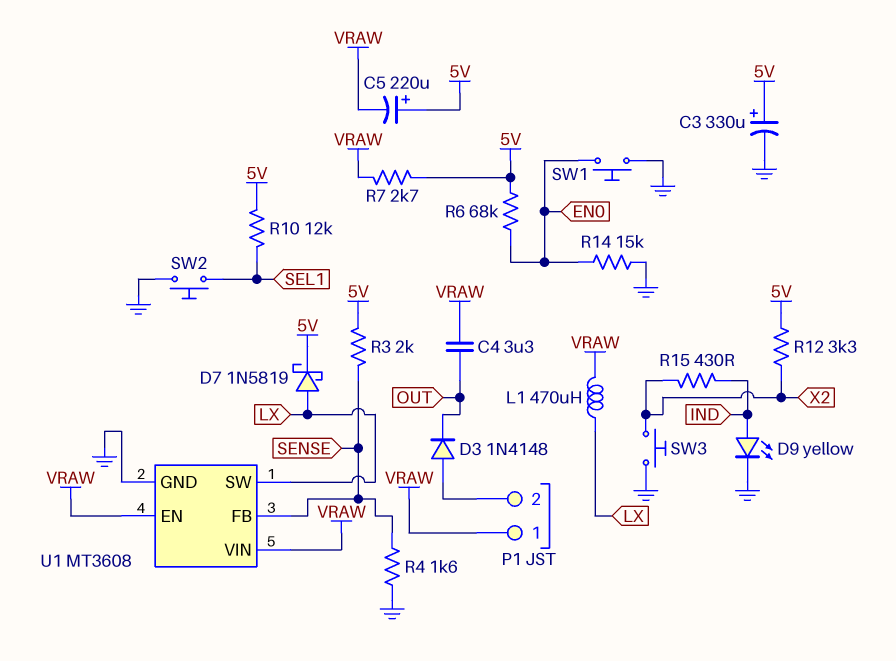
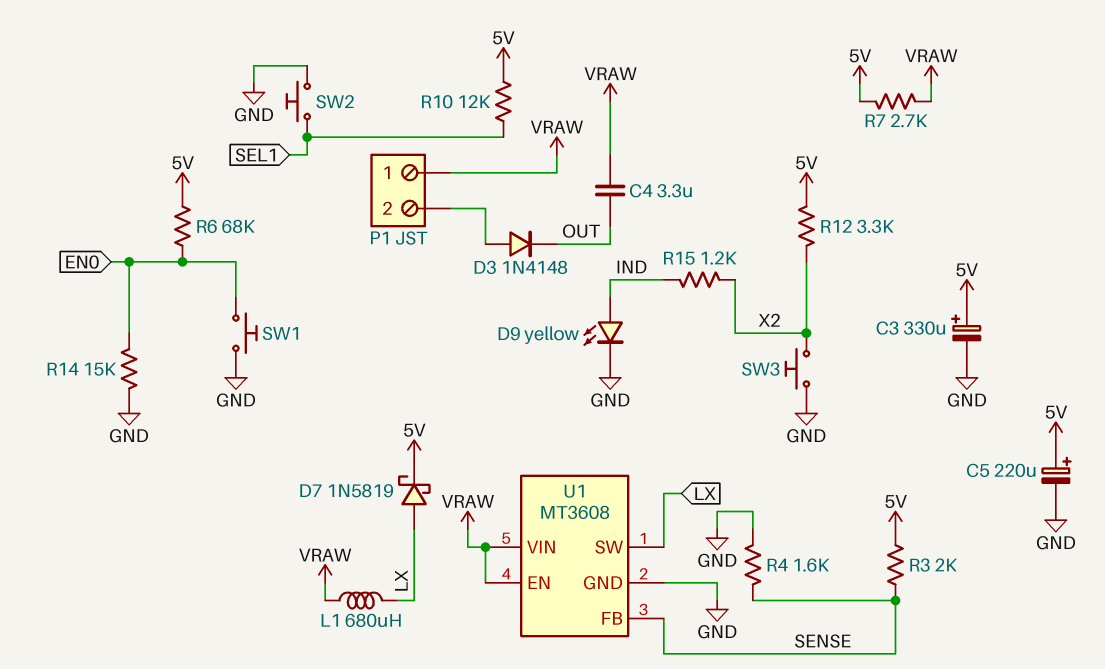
C5: 220uF (plus 5V, minus VRAW) -> 220uF (plus 5V, minus GND)
L1: 470uH (LX, VRAW) -> 680uH (LX, VRAW)
R15: 430 (IND, X2) -> 1.2k (IND, X2)

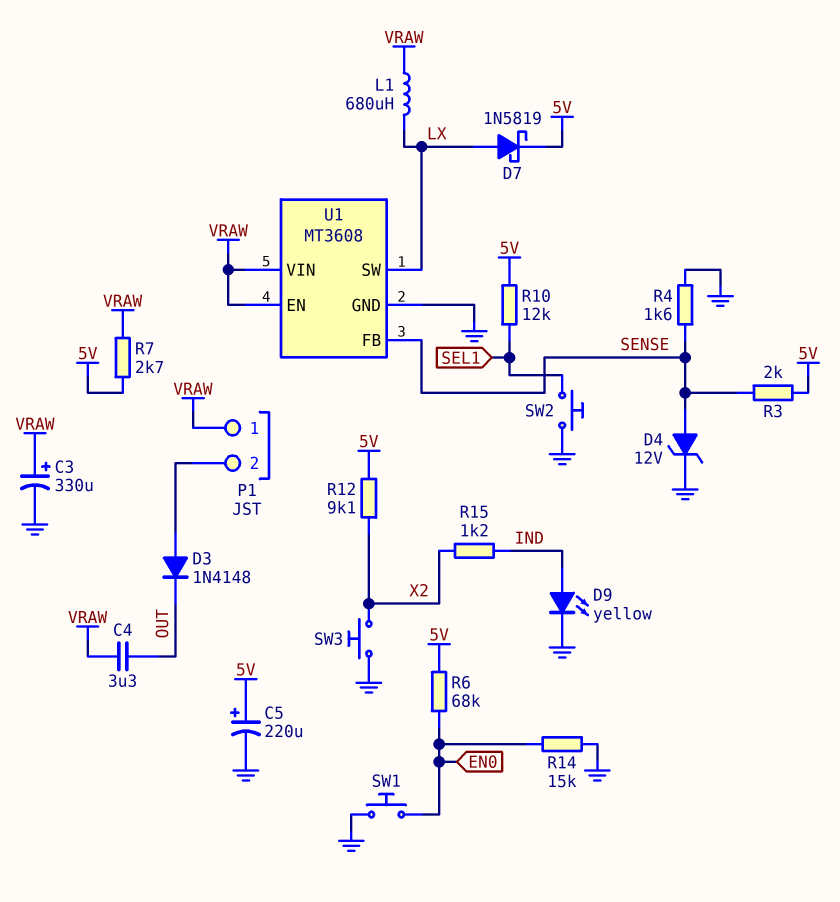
C3: 330uF (plus 5V, minus GND) -> 330uF (plus VRAW, minus GND)
D4: none -> zener 12V (A SENSE, K GND)
R12: 3.3k (5V, X2) -> 9.1k (5V, X2)

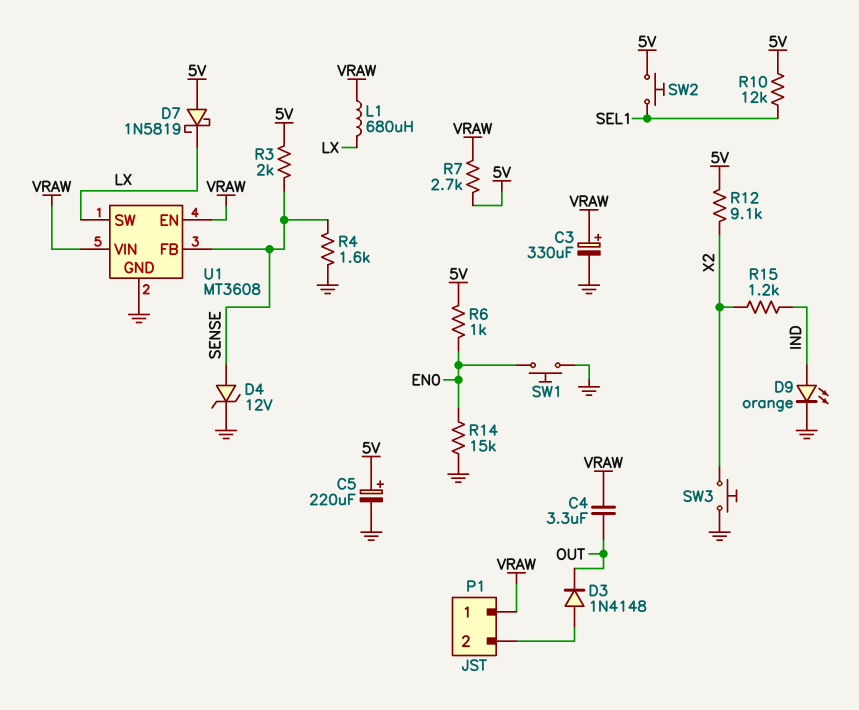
D7: schottky 1N5819 (A LX, K 5V) -> schottky 1N5819 (A 5V, K LX)
D9: LED yellow (A IND, K GND) -> LED orange (A IND, K GND)
R6: 68k (5V, EN0) -> 1k (5V, EN0)
SW2: button (GND, SEL1) -> button (5V, SEL1)

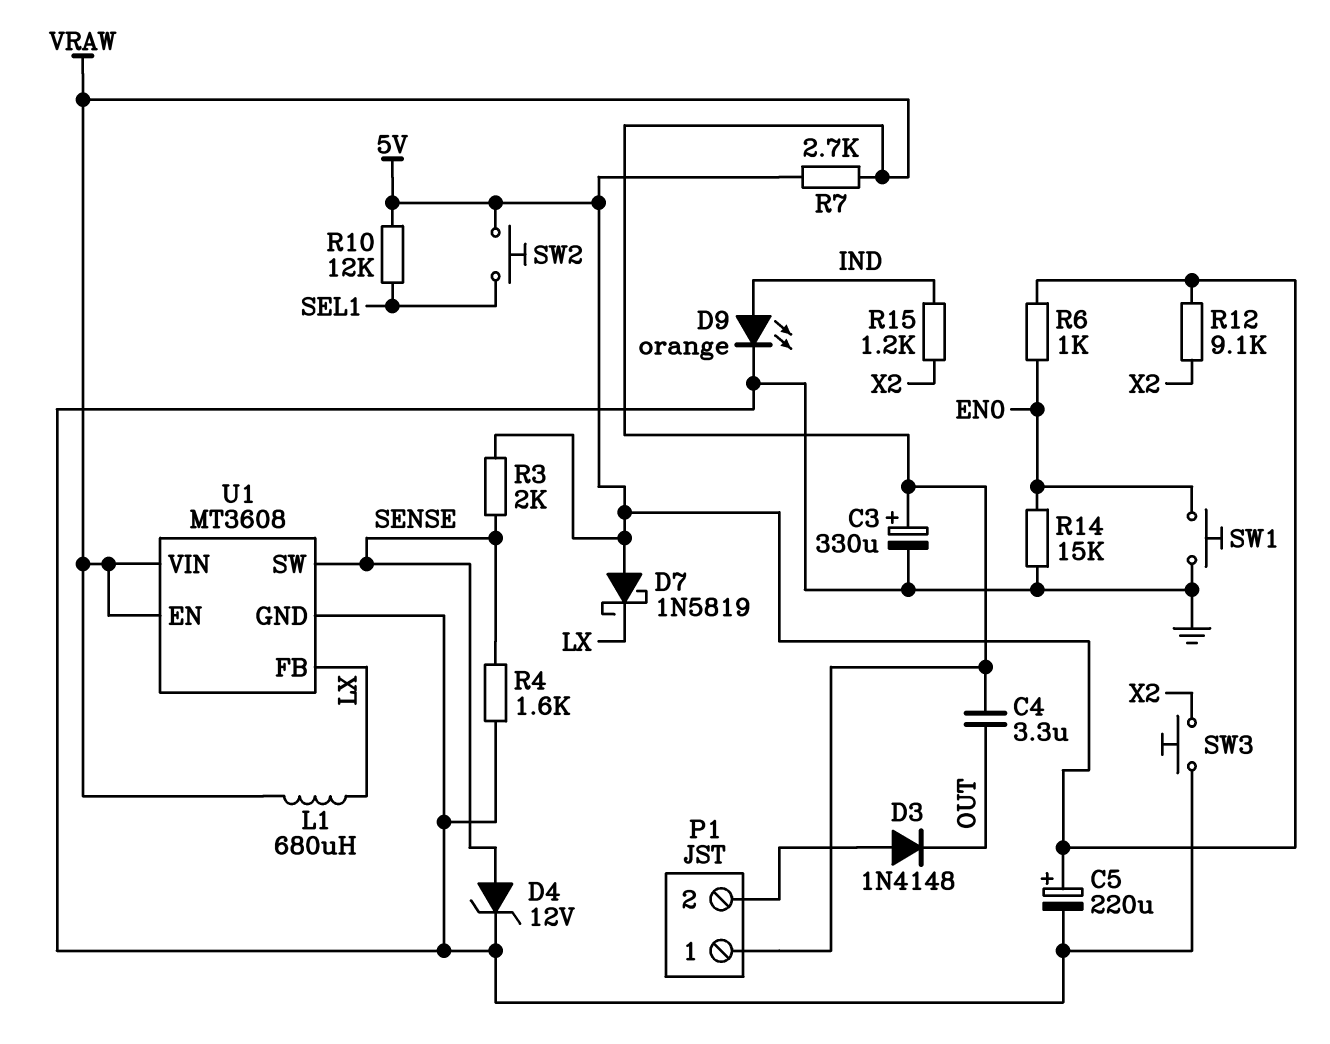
U1 pin FB: SENSE -> LX
U1 pin SW: LX -> SENSE

